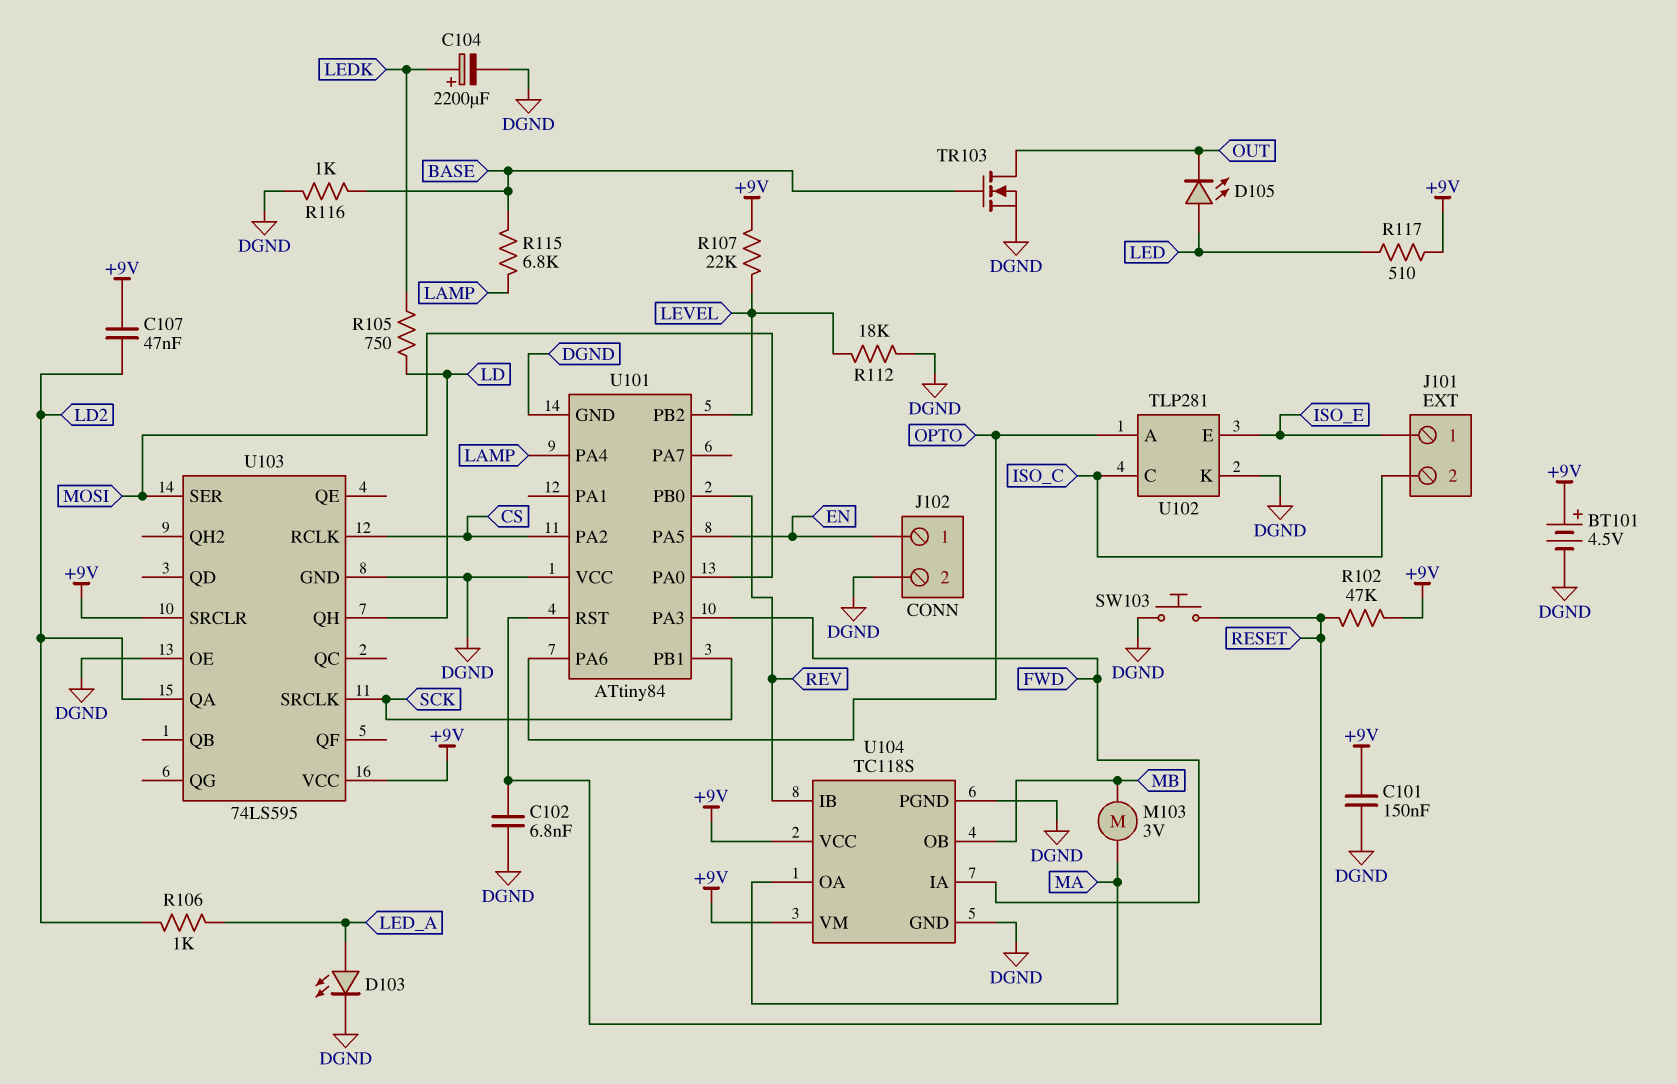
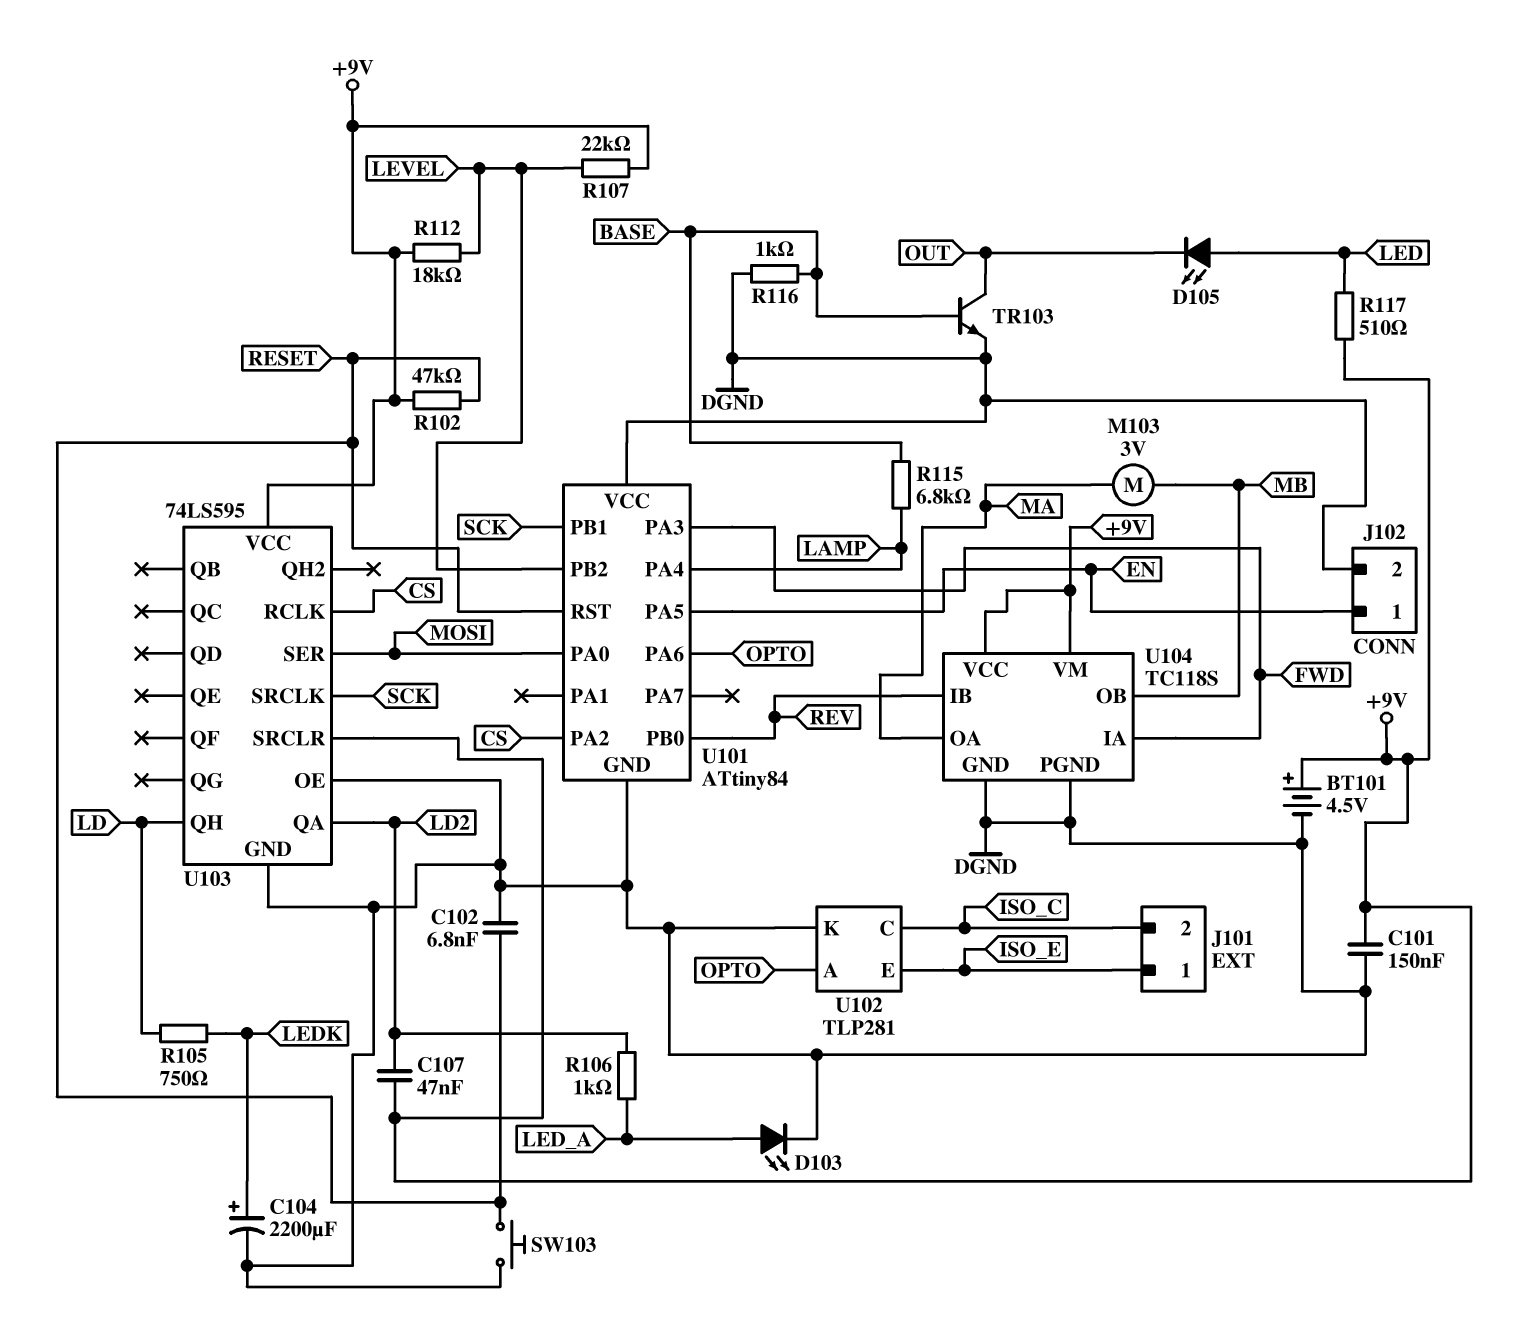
R112: 18k (DGND, LEVEL) -> 18k (+9V, LEVEL)
TR103: NMOS (G BASE, D OUT, S DGND) -> NPN (B BASE, C OUT, E DGND)

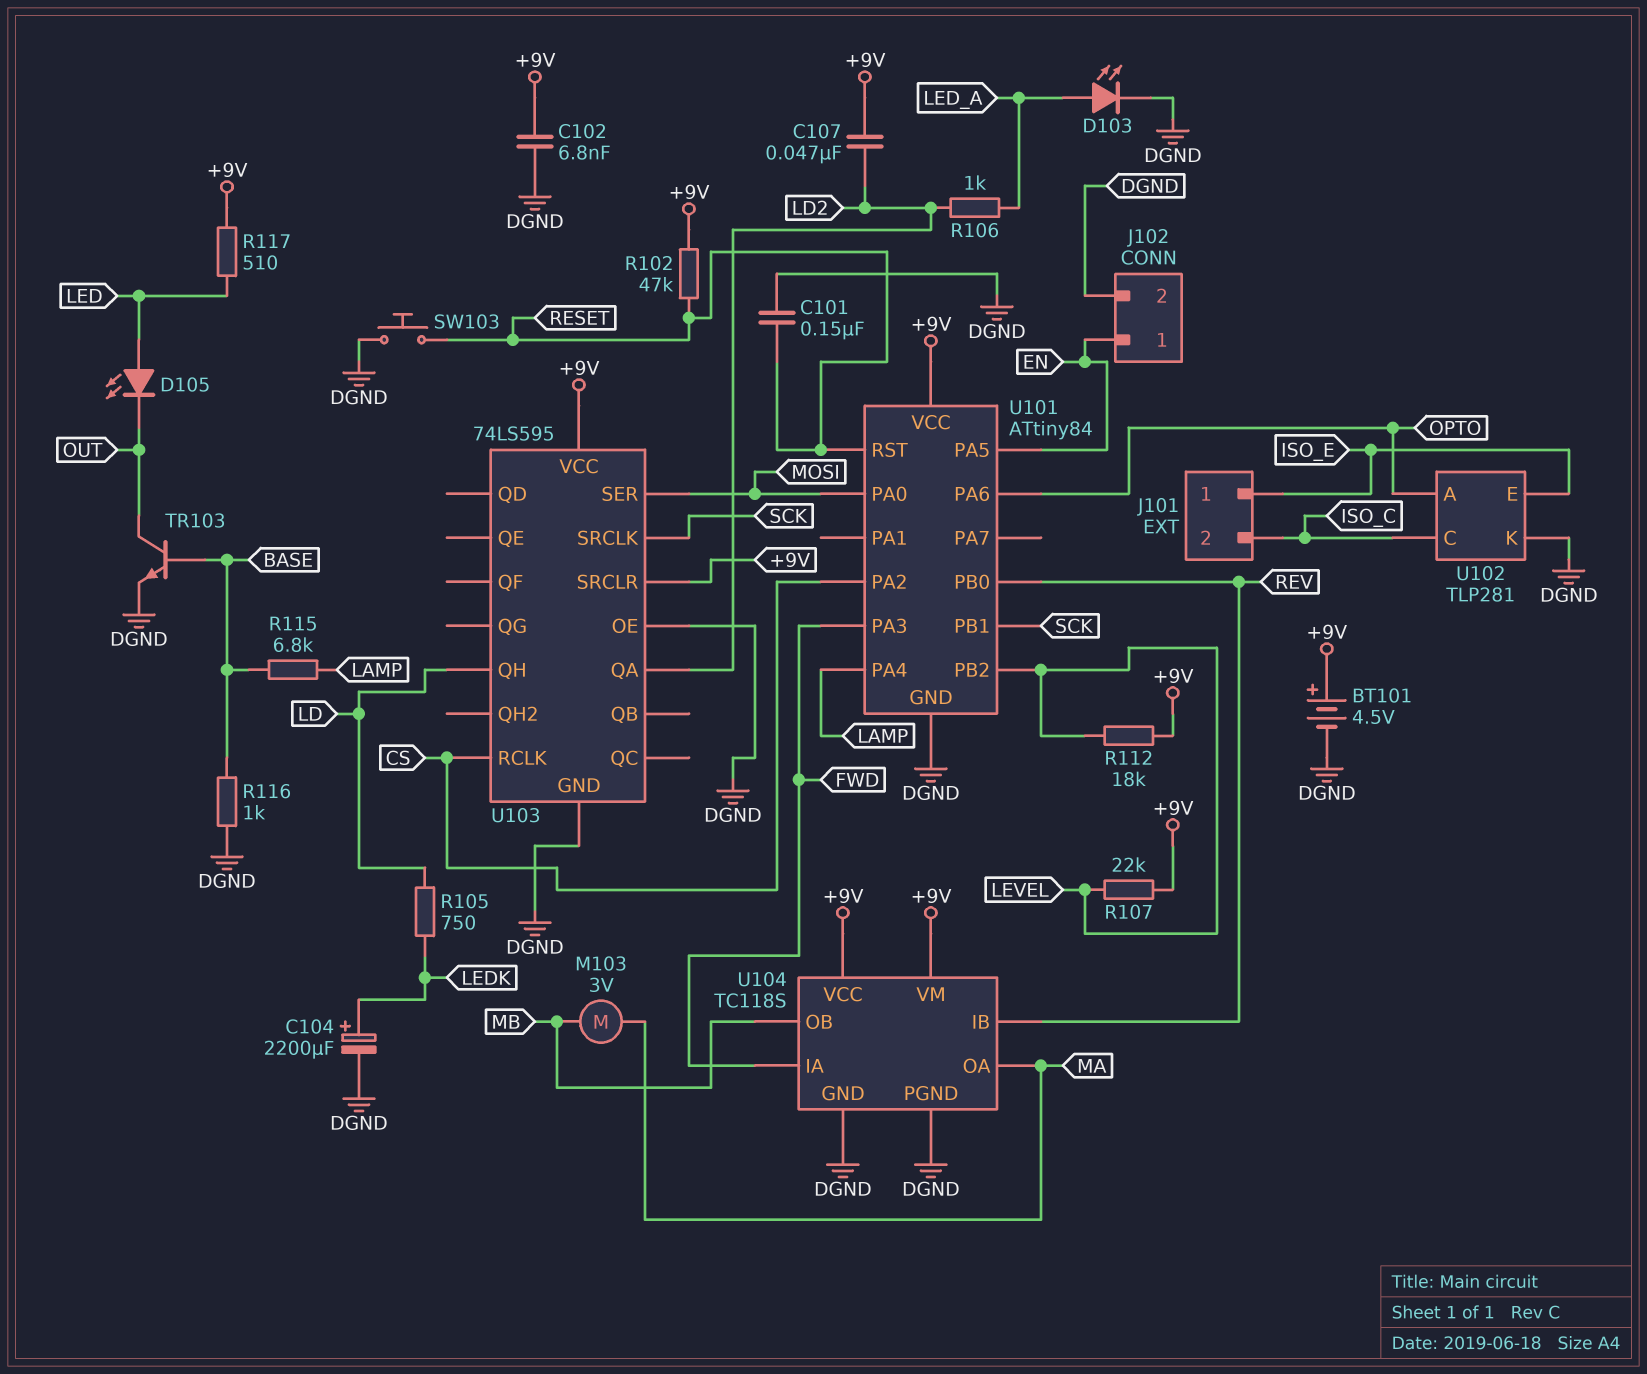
C101: 150nF (+9V, DGND) -> 150nF (DGND, RESET)
C102: 6.8nF (DGND, RESET) -> 6.8nF (+9V, DGND)
U101 pin VCC: DGND -> +9V

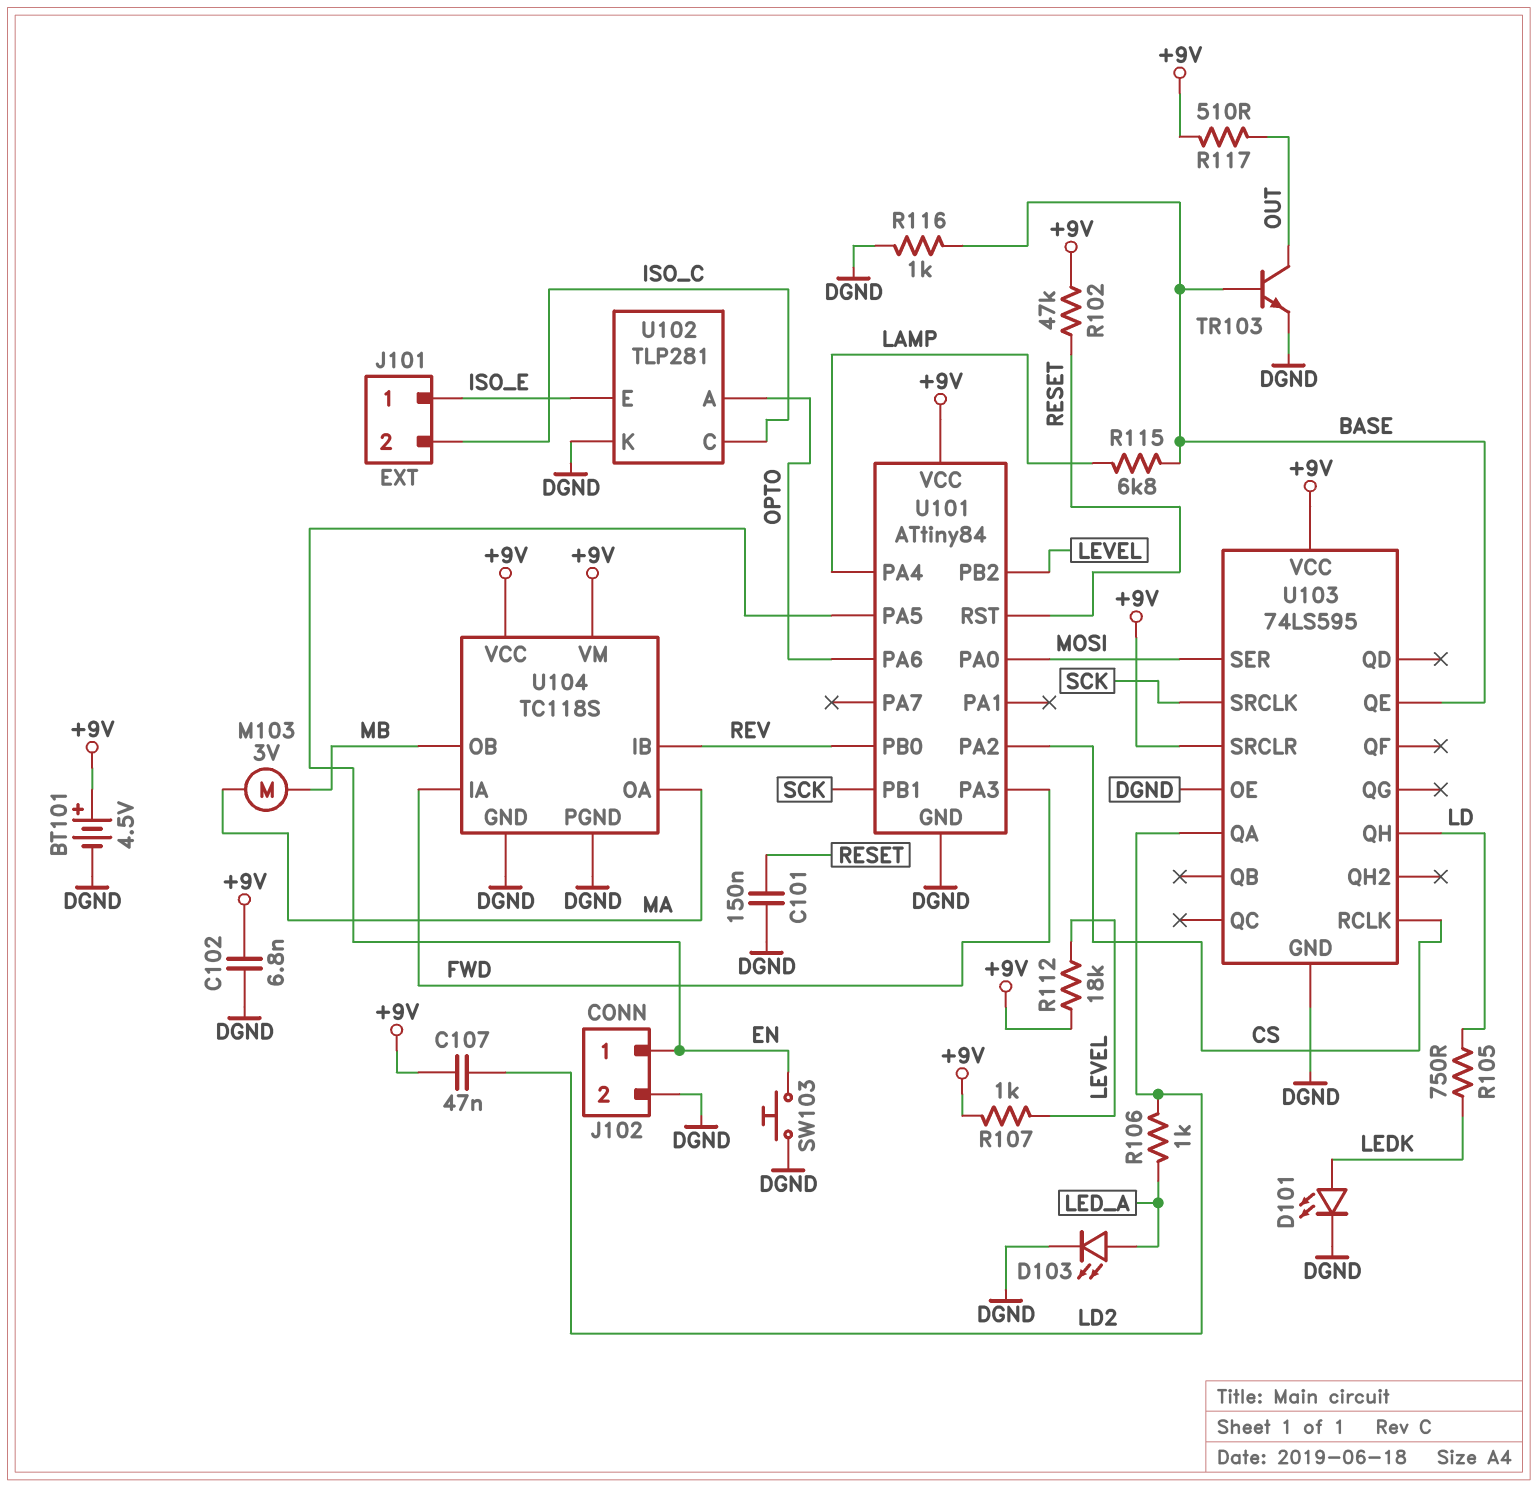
C104: 2200uF (plus LEDK, minus DGND) -> none
D101: none -> LED (A LEDK, K DGND)
D105: LED (A LED, K OUT) -> none
R107: 22k (+9V, LEVEL) -> 1k (+9V, LEVEL)
R117: 510 (+9V, LED) -> 510 (+9V, OUT)
SW103: button (DGND, RESET) -> button (DGND, EN)
U103 pin QE: none -> BASE

